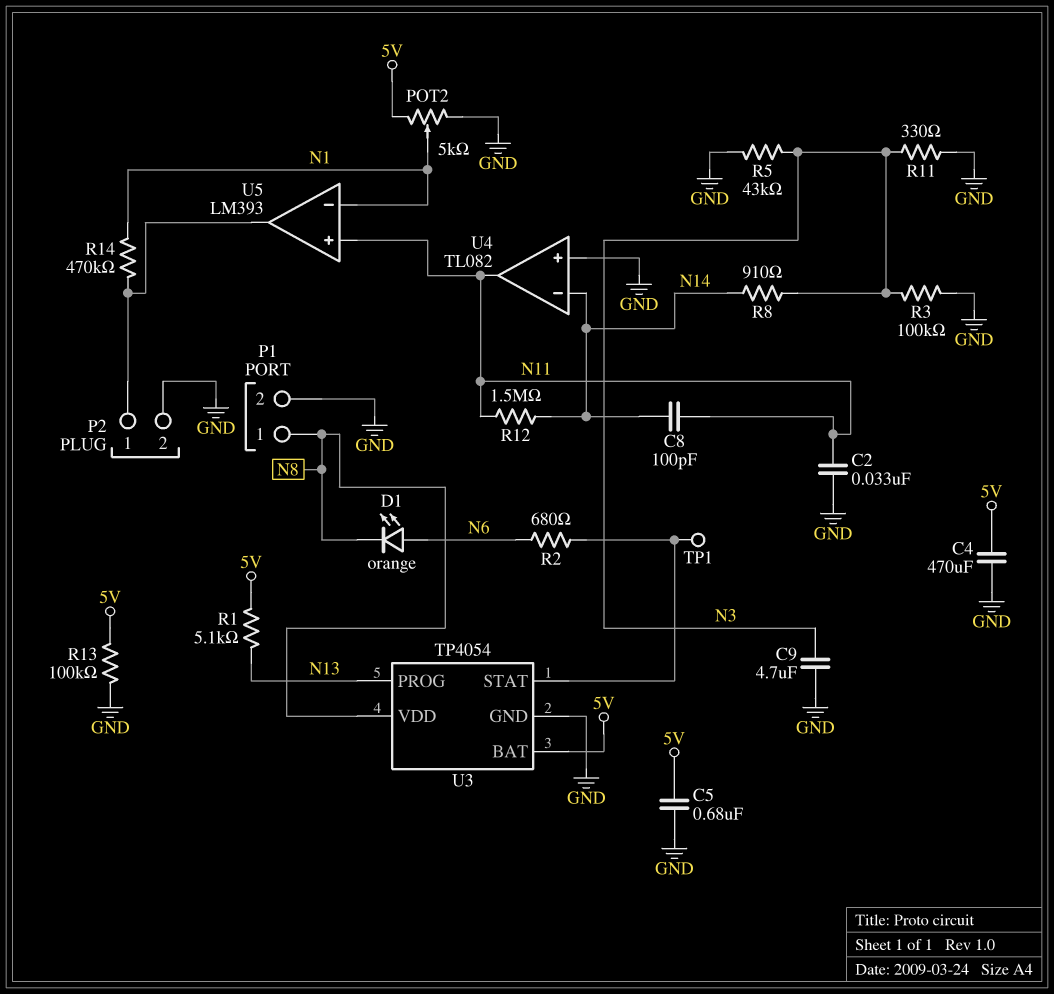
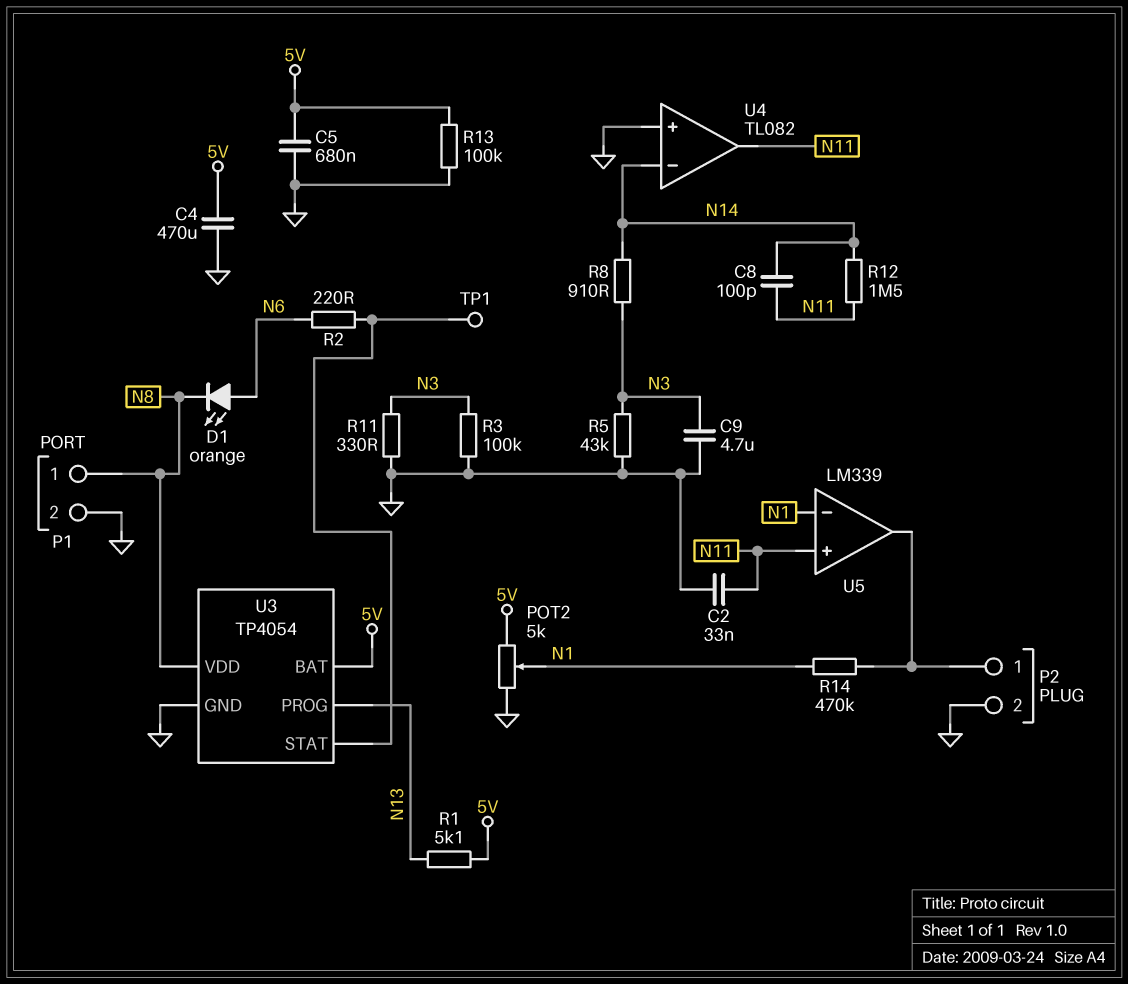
R2: 680 (N6, U3/STAT) -> 220 (N6, U3/STAT)
U5: LM393 -> LM339

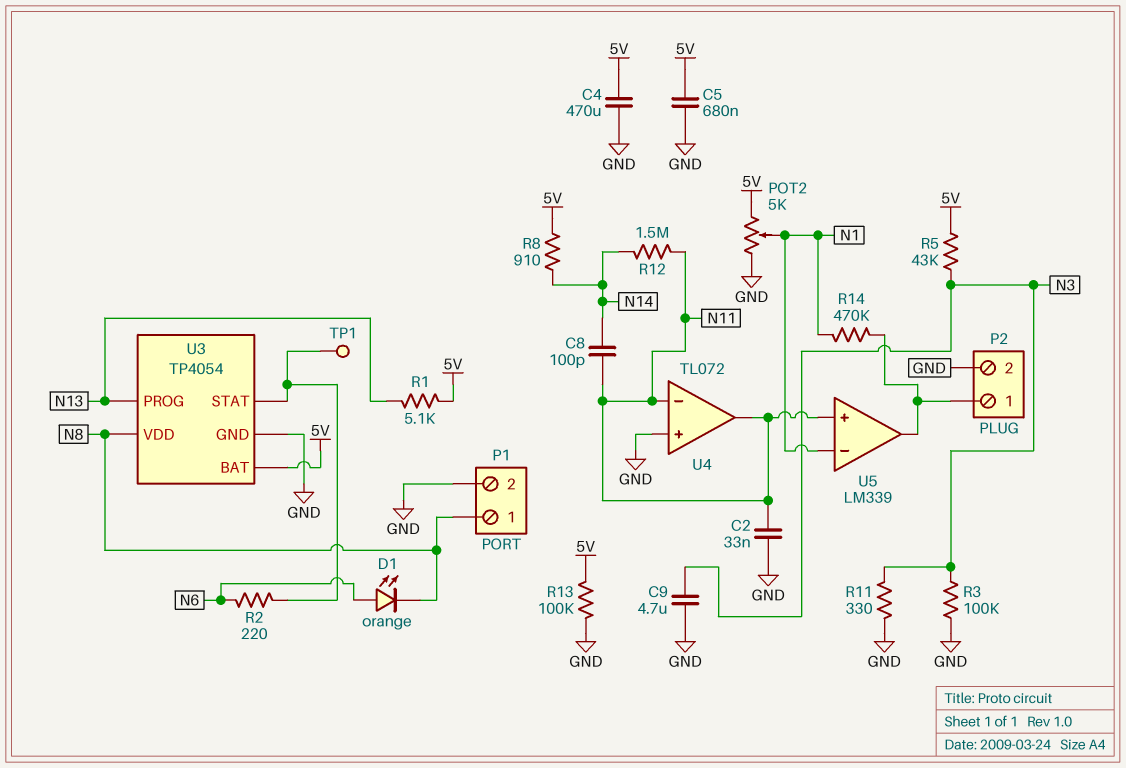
R5: 43k (GND, N3) -> 43k (5V, N3)
R8: 910 (N3, N14) -> 910 (5V, N14)
U4: TL082 -> TL072
U4 pin in-: N14 -> N11

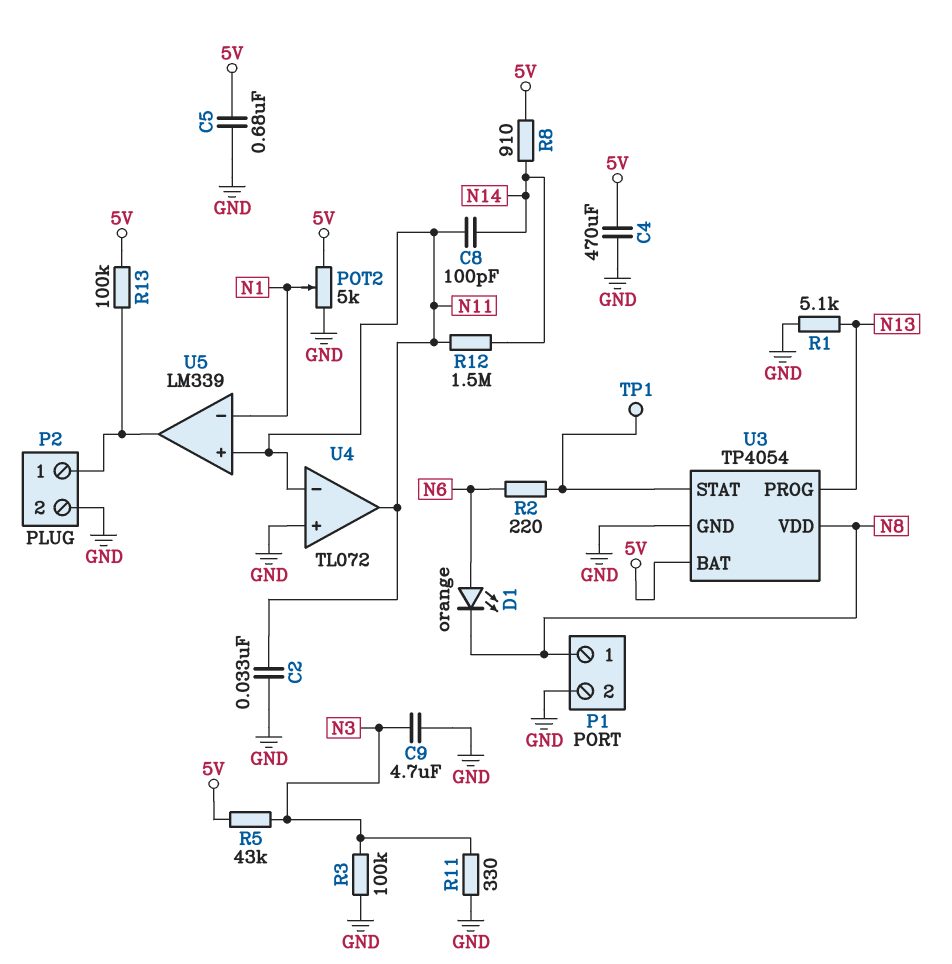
R1: 5.1k (5V, N13) -> 5.1k (GND, N13)
R13: 100k (5V, GND) -> 100k (5V, P2/1)
R14: 470k (N1, P2/1) -> none

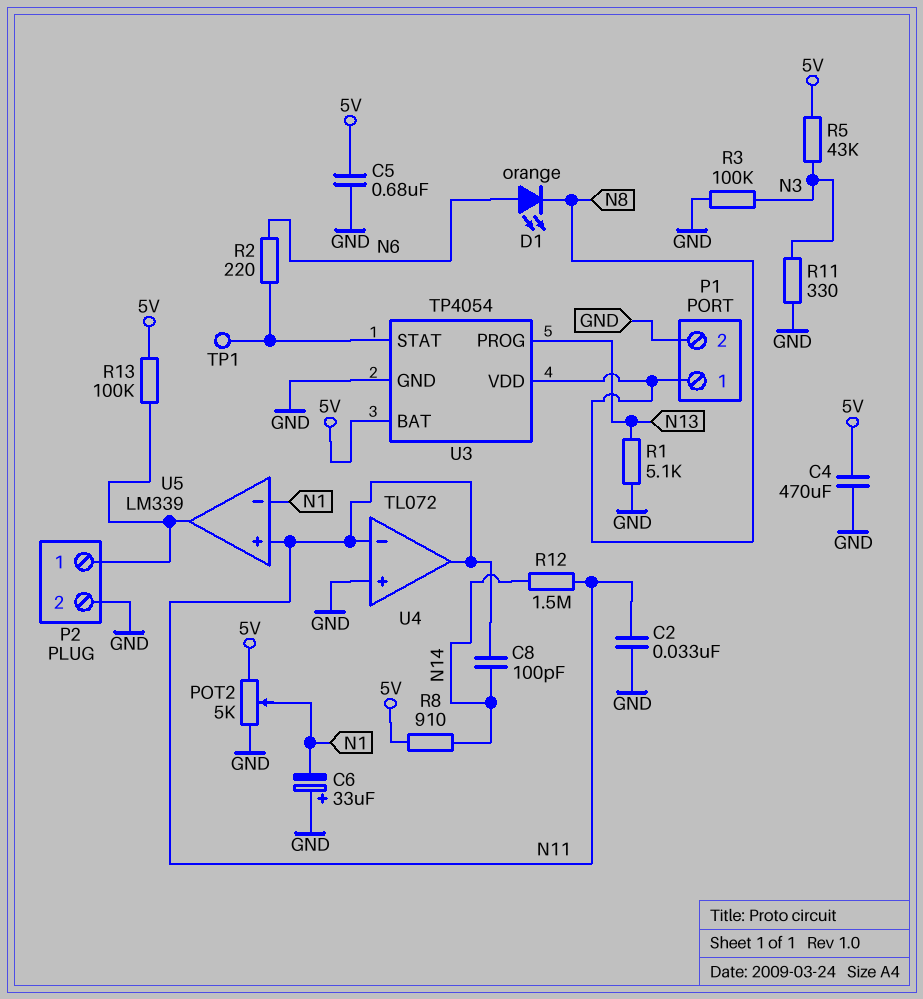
C6: none -> 33uF (plus GND, minus N1)
C9: 4.7uF (GND, N3) -> none

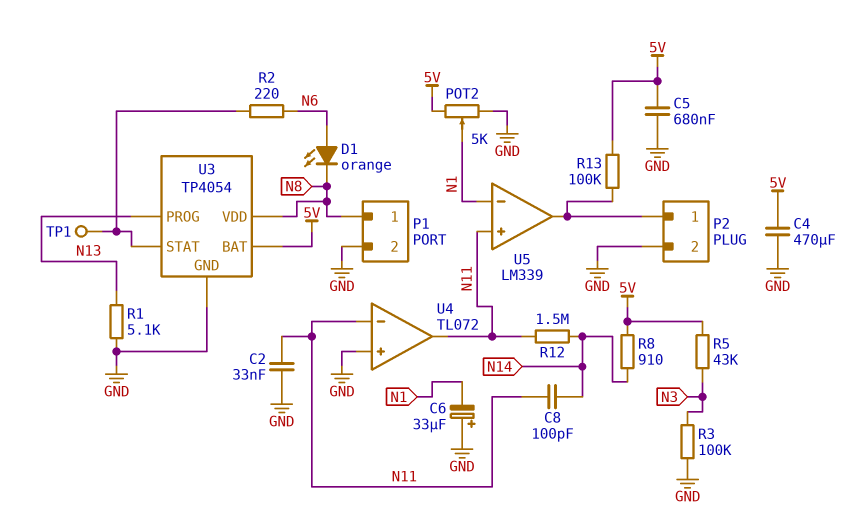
R11: 330 (GND, N3) -> none

